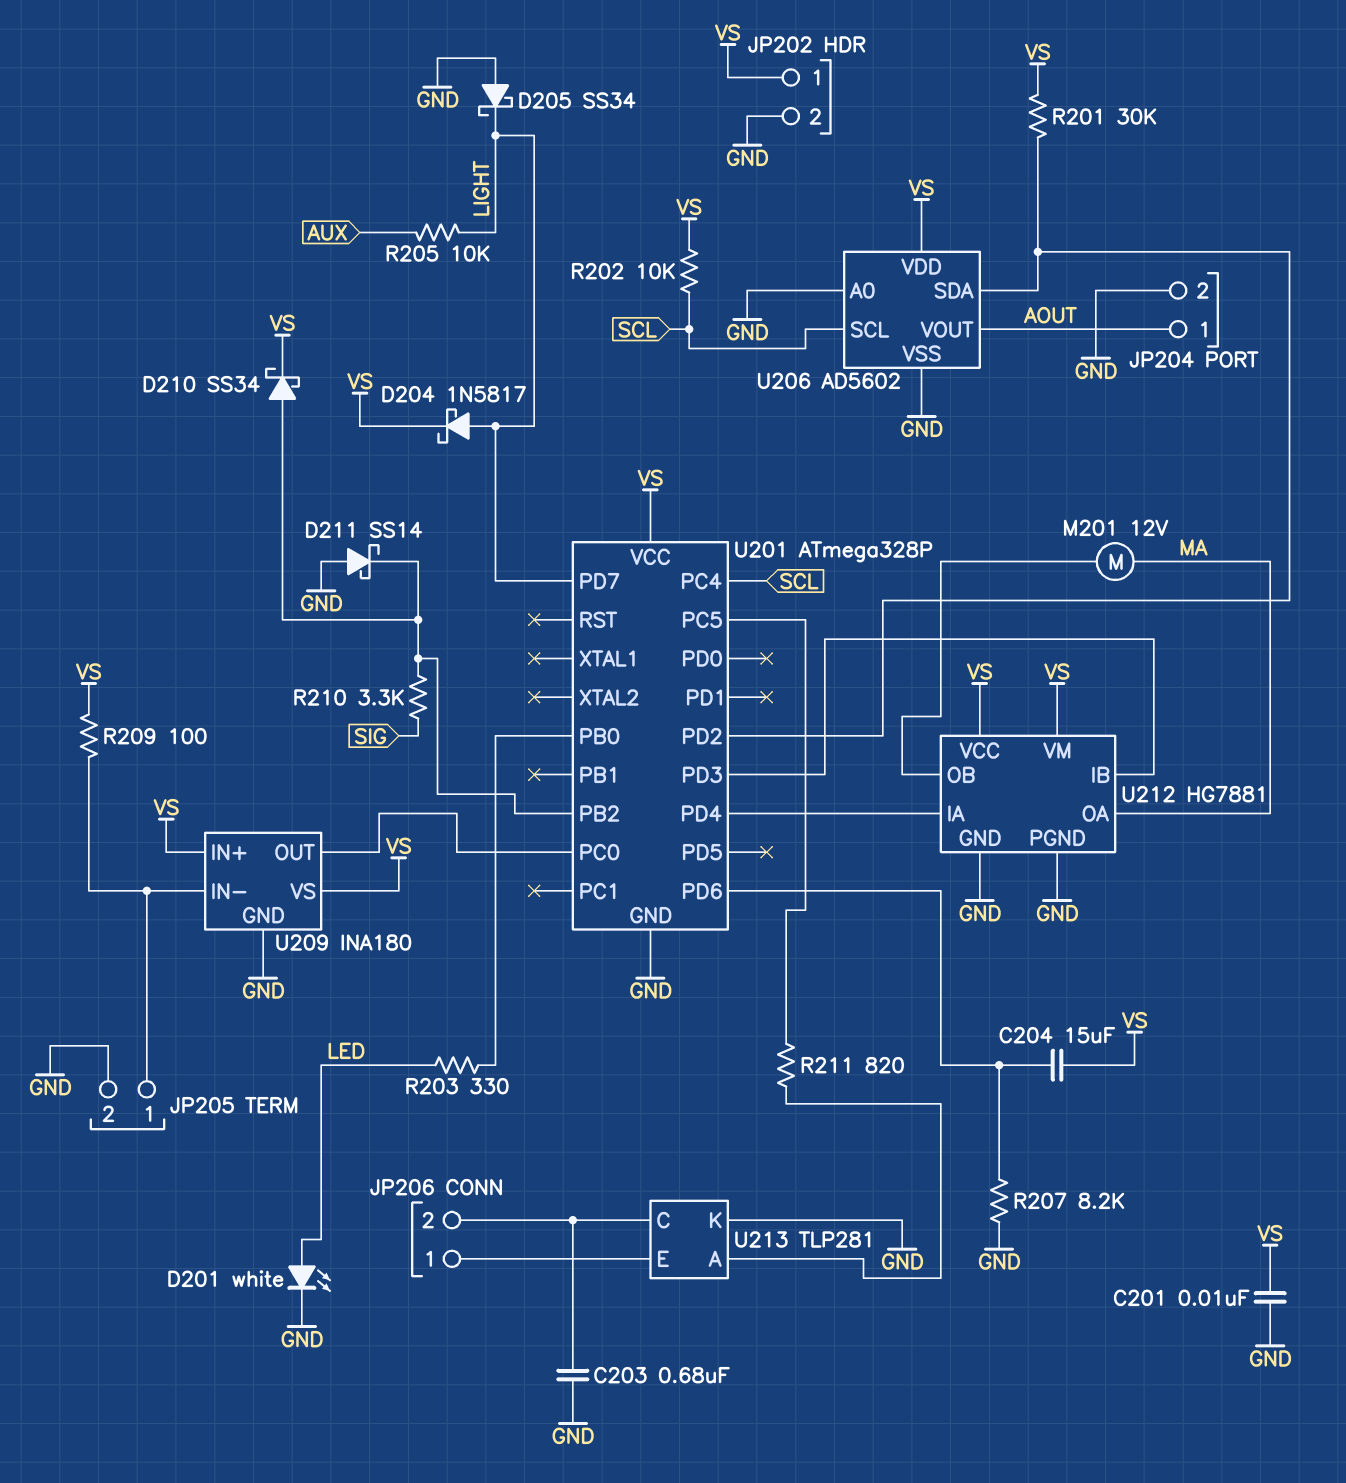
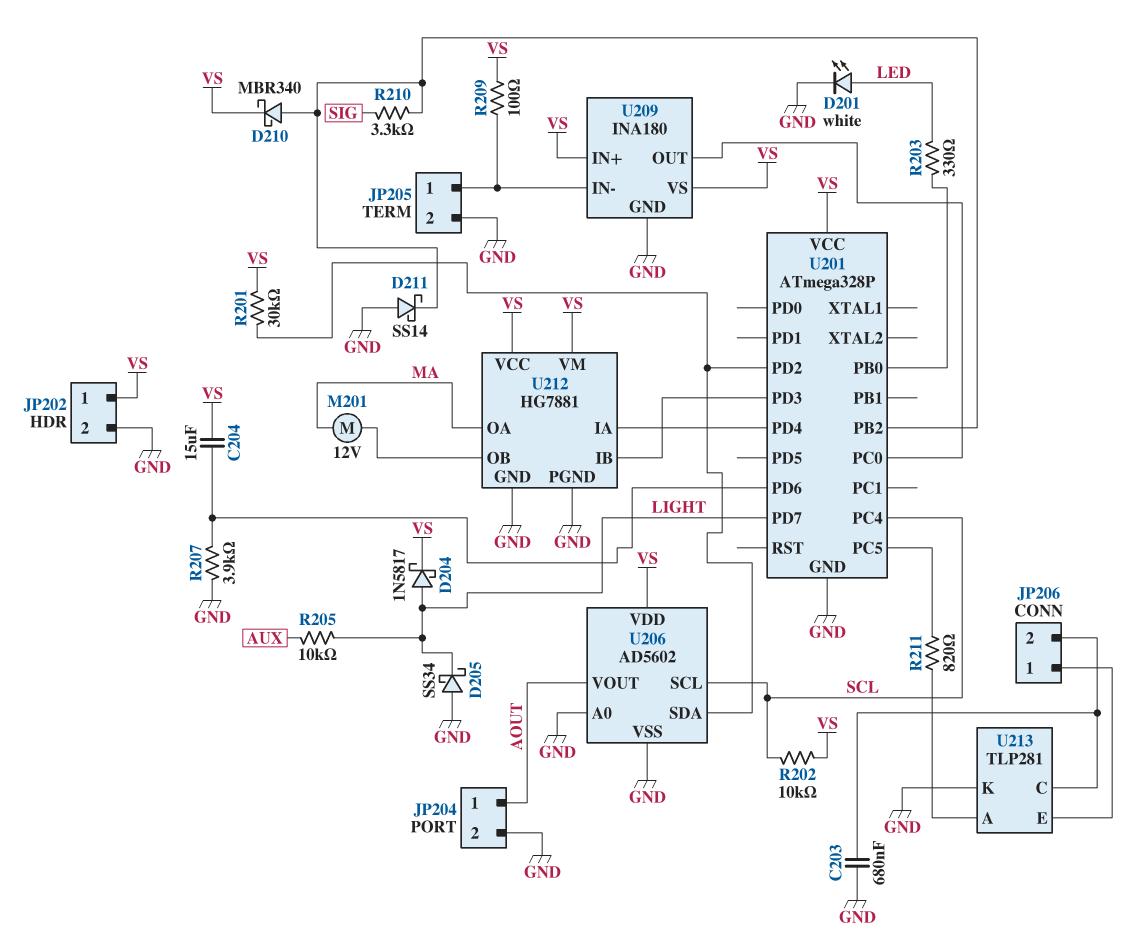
C201: 10nF (GND, VS) -> none
D210: schottky SS34 (A U201/PB2, K VS) -> schottky MBR340 (A U201/PB2, K VS)
R207: 8.2k (GND, U201/PD6) -> 3.9k (GND, U201/PD6)

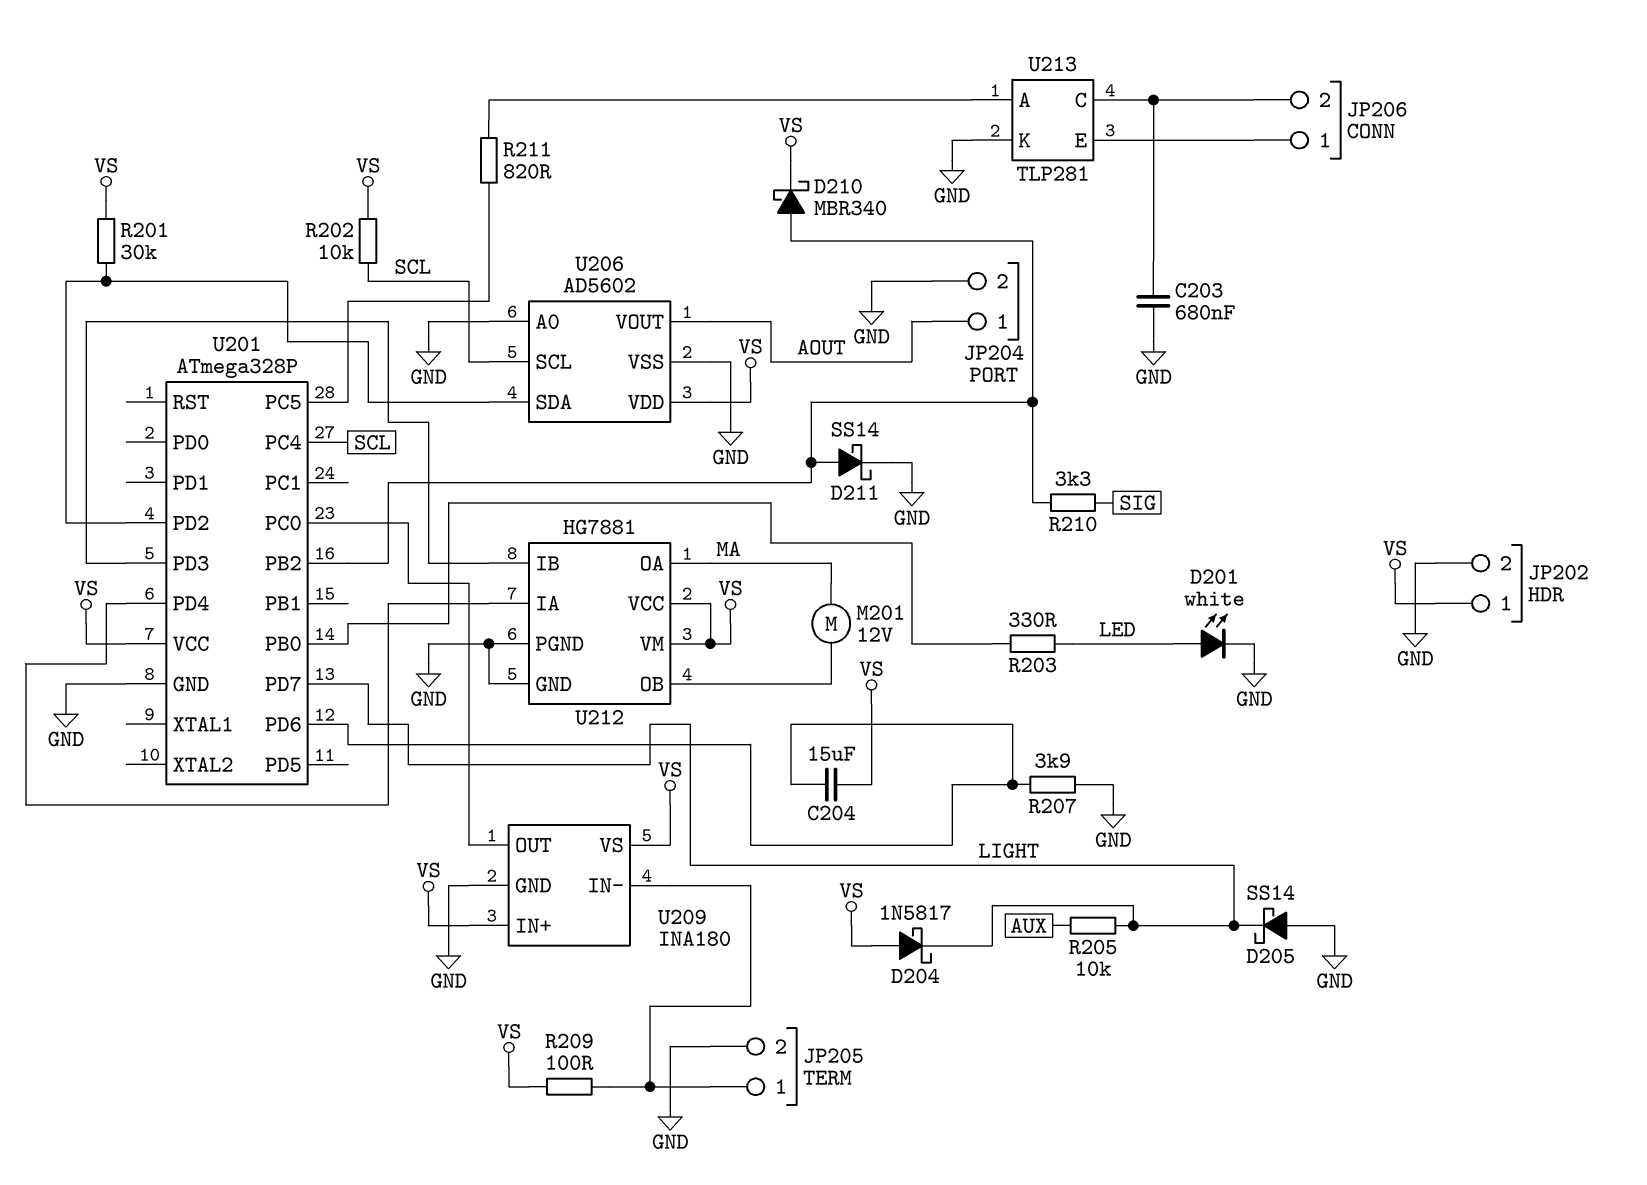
D204: schottky 1N5817 (A LIGHT, K VS) -> schottky 1N5817 (A VS, K LIGHT)
D205: schottky SS34 (A GND, K LIGHT) -> schottky SS14 (A GND, K LIGHT)
D211: schottky SS14 (A GND, K U201/PB2) -> schottky SS14 (A U201/PB2, K GND)

